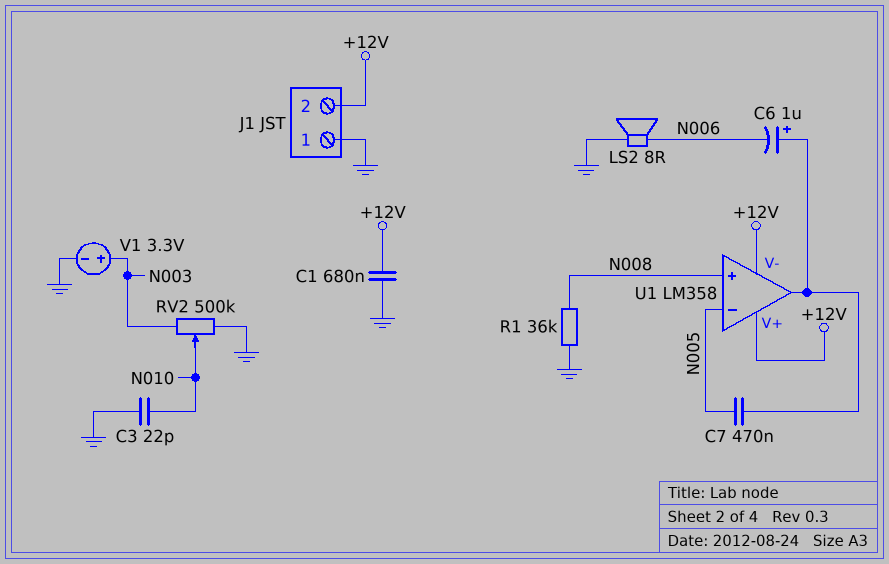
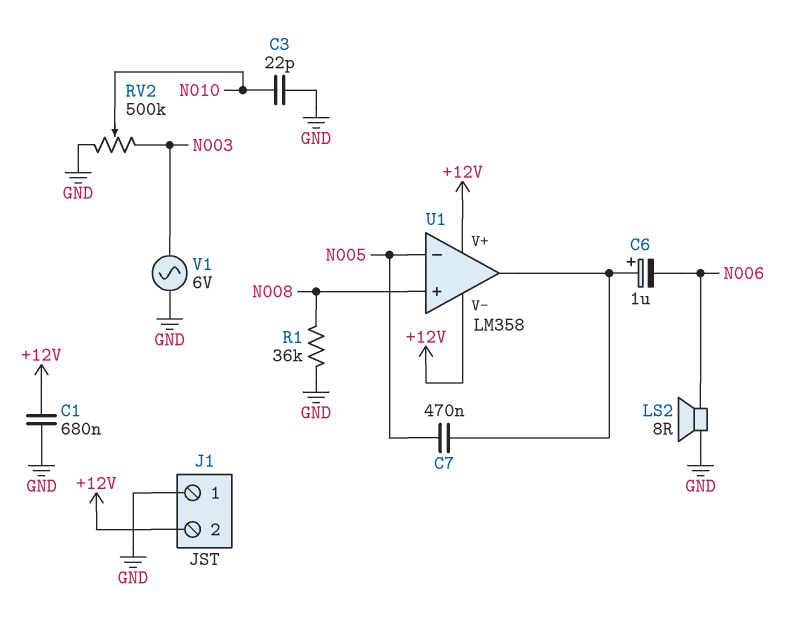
V1: 3.3V (plus N003, minus GND) -> AC 6V (GND, N003)

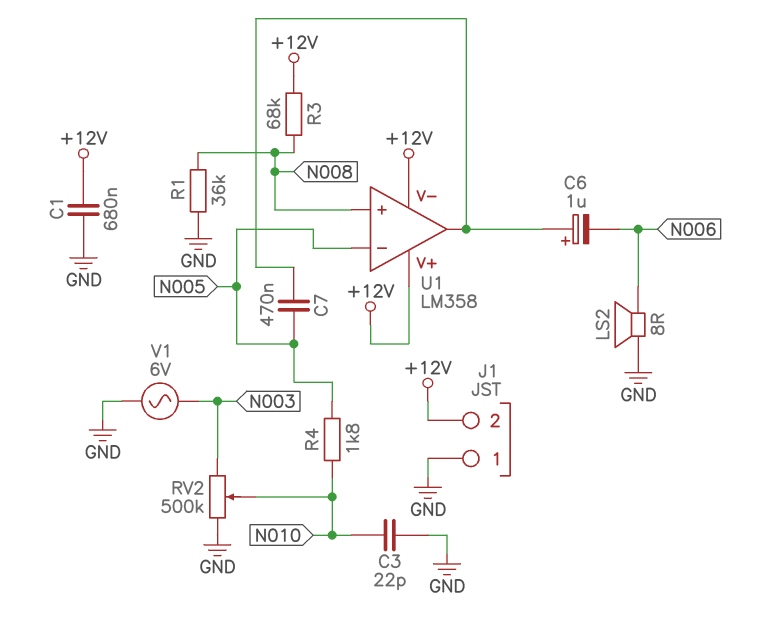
R3: none -> 68k (+12V, N008)
R4: none -> 1.8k (N005, N010)

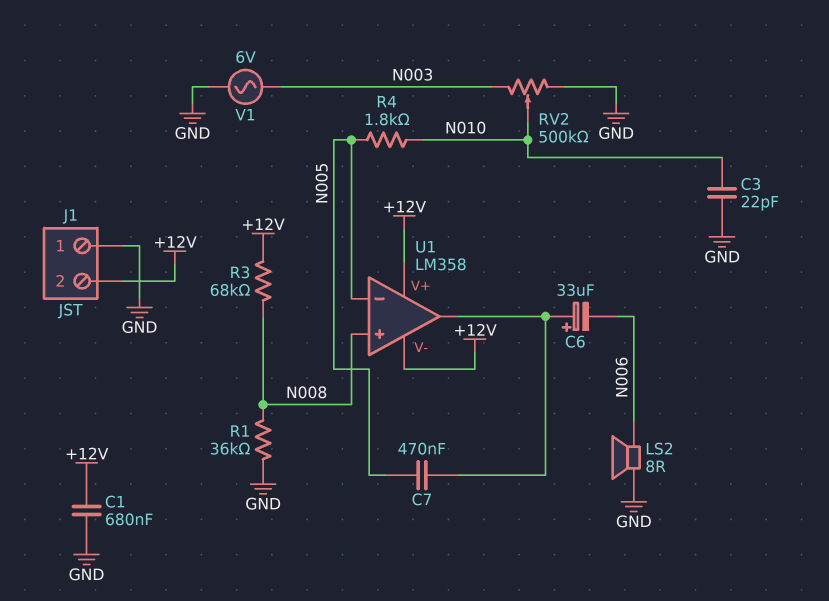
C6: 1uF (plus U1/out, minus N006) -> 33uF (plus U1/out, minus N006)

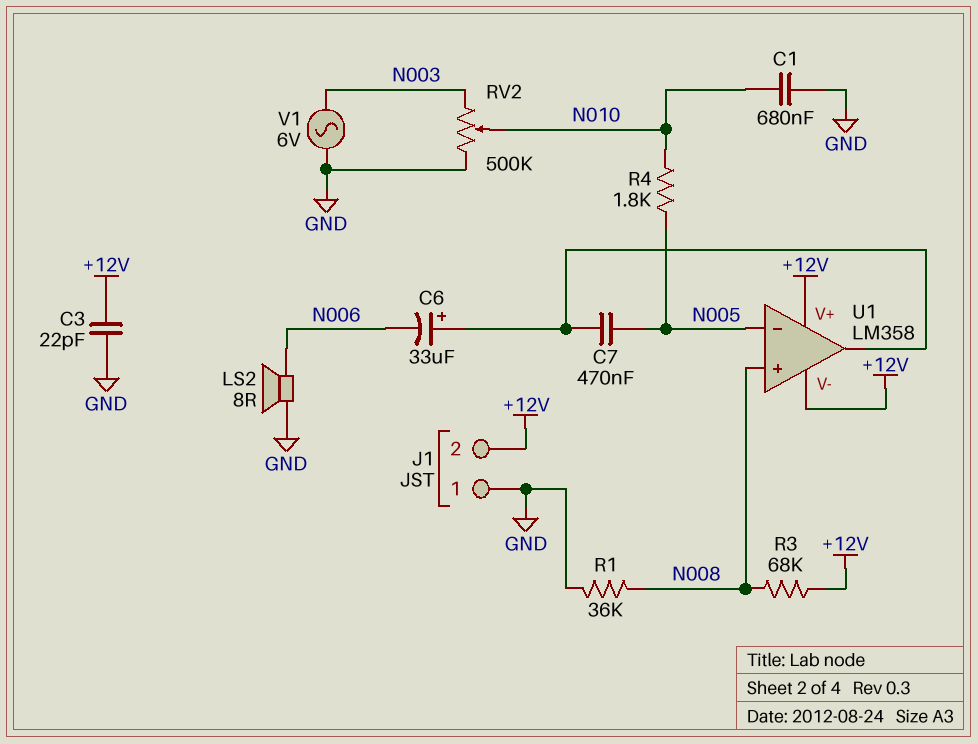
C1: 680nF (+12V, GND) -> 680nF (GND, N010)
C3: 22pF (GND, N010) -> 22pF (+12V, GND)

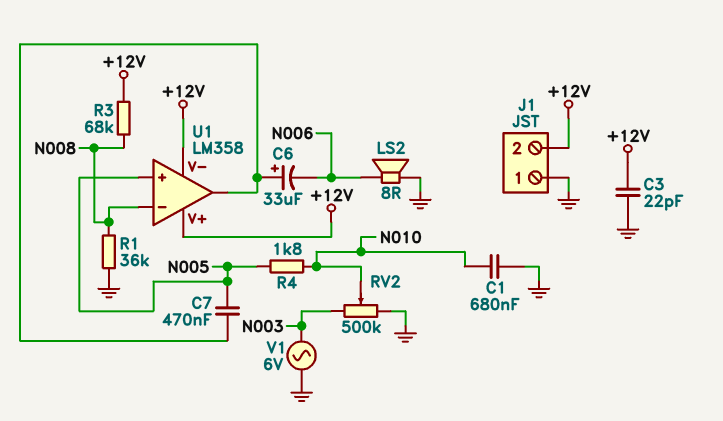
U1 pin in+: N008 -> N005
U1 pin in-: N005 -> N008

